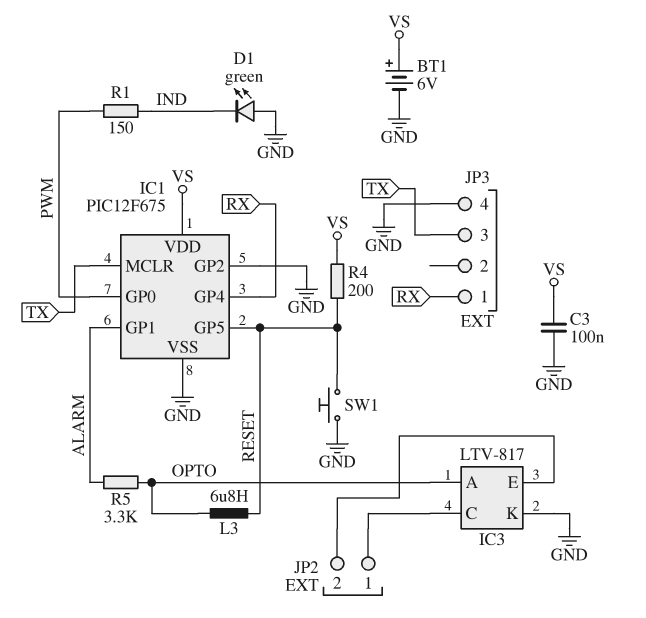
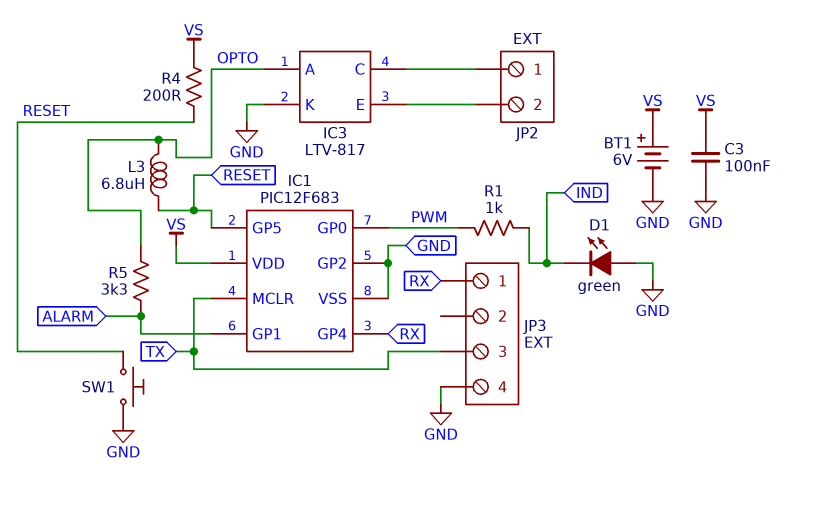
IC1: PIC12F675 -> PIC12F683
R1: 150 (IND, PWM) -> 1k (IND, PWM)

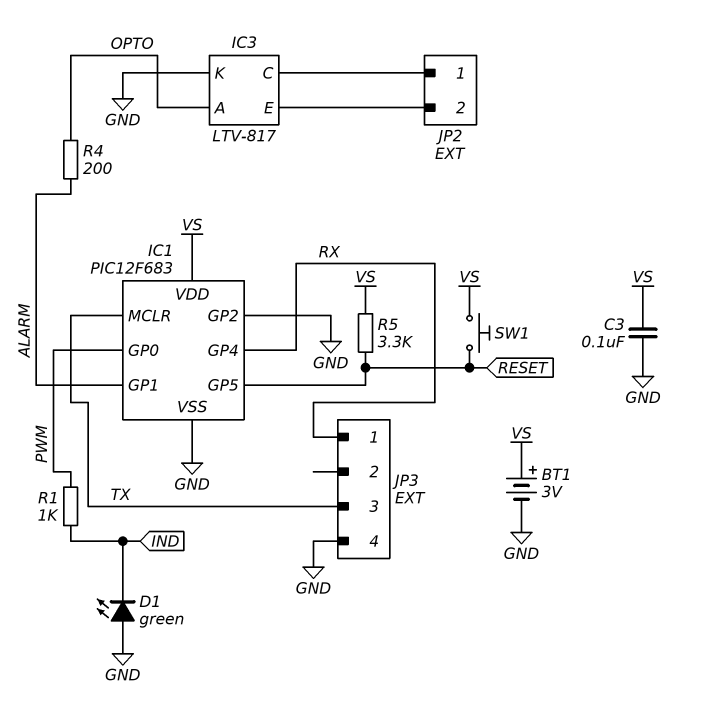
BT1: 6V (plus VS, minus GND) -> 3V (plus VS, minus GND)
L3: 6.8uH (OPTO, RESET) -> none
R4: 200 (RESET, VS) -> 200 (ALARM, OPTO)
R5: 3.3k (ALARM, OPTO) -> 3.3k (RESET, VS)
SW1: button (GND, RESET) -> button (RESET, VS)

